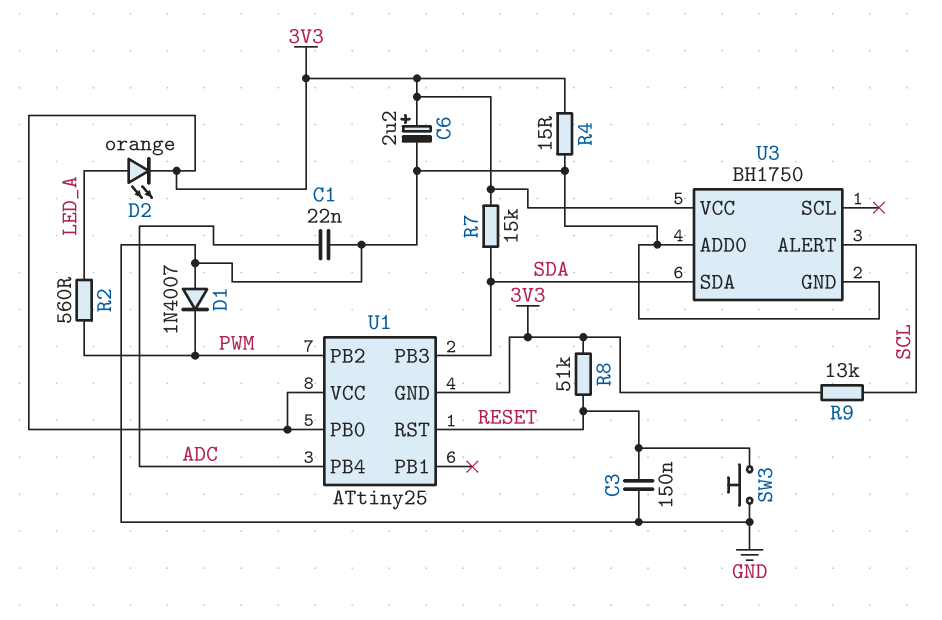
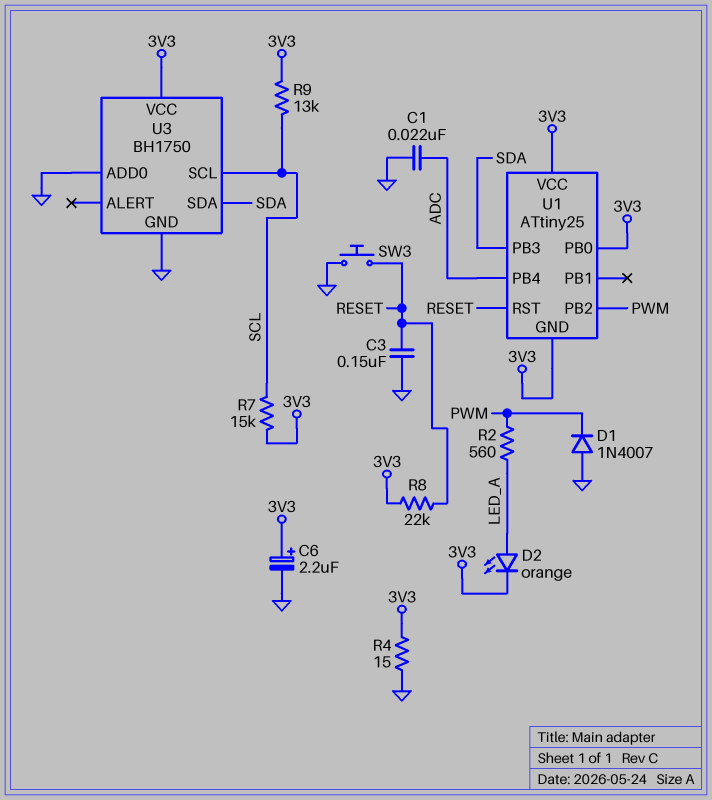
R7: 15k (3V3, SDA) -> 15k (3V3, SCL)
R8: 51k (3V3, RESET) -> 22k (3V3, RESET)
U3 pin ALERT: SCL -> none
U3 pin SCL: none -> SCL

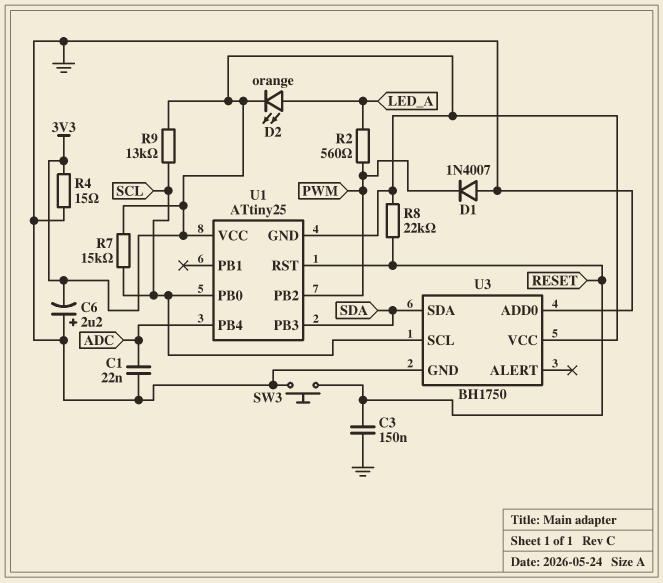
C6: 2.2uF (plus 3V3, minus GND) -> 2.2uF (plus GND, minus 3V3)
U1 pin PB0: 3V3 -> SCL

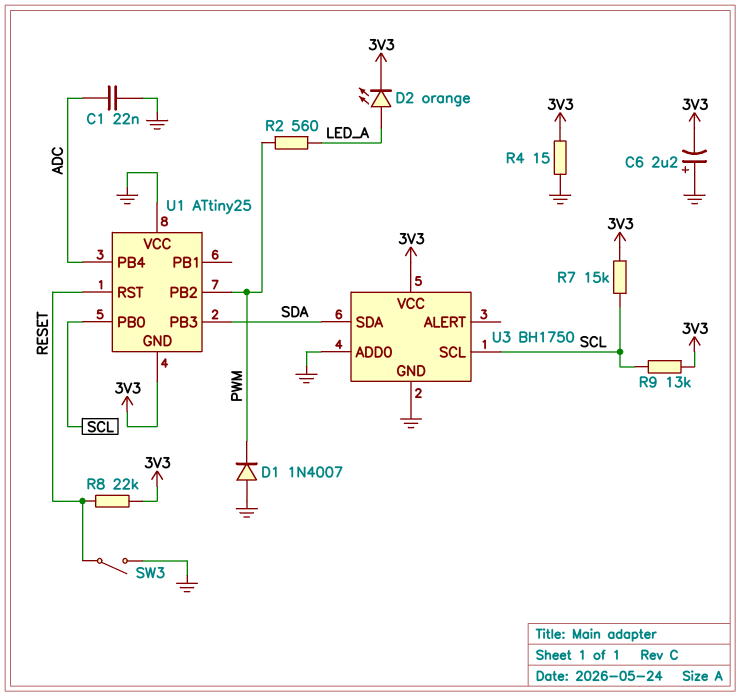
C3: 150nF (GND, RESET) -> none
SW3: button (GND, RESET) -> switch (GND, RESET)
U1 pin VCC: 3V3 -> GND

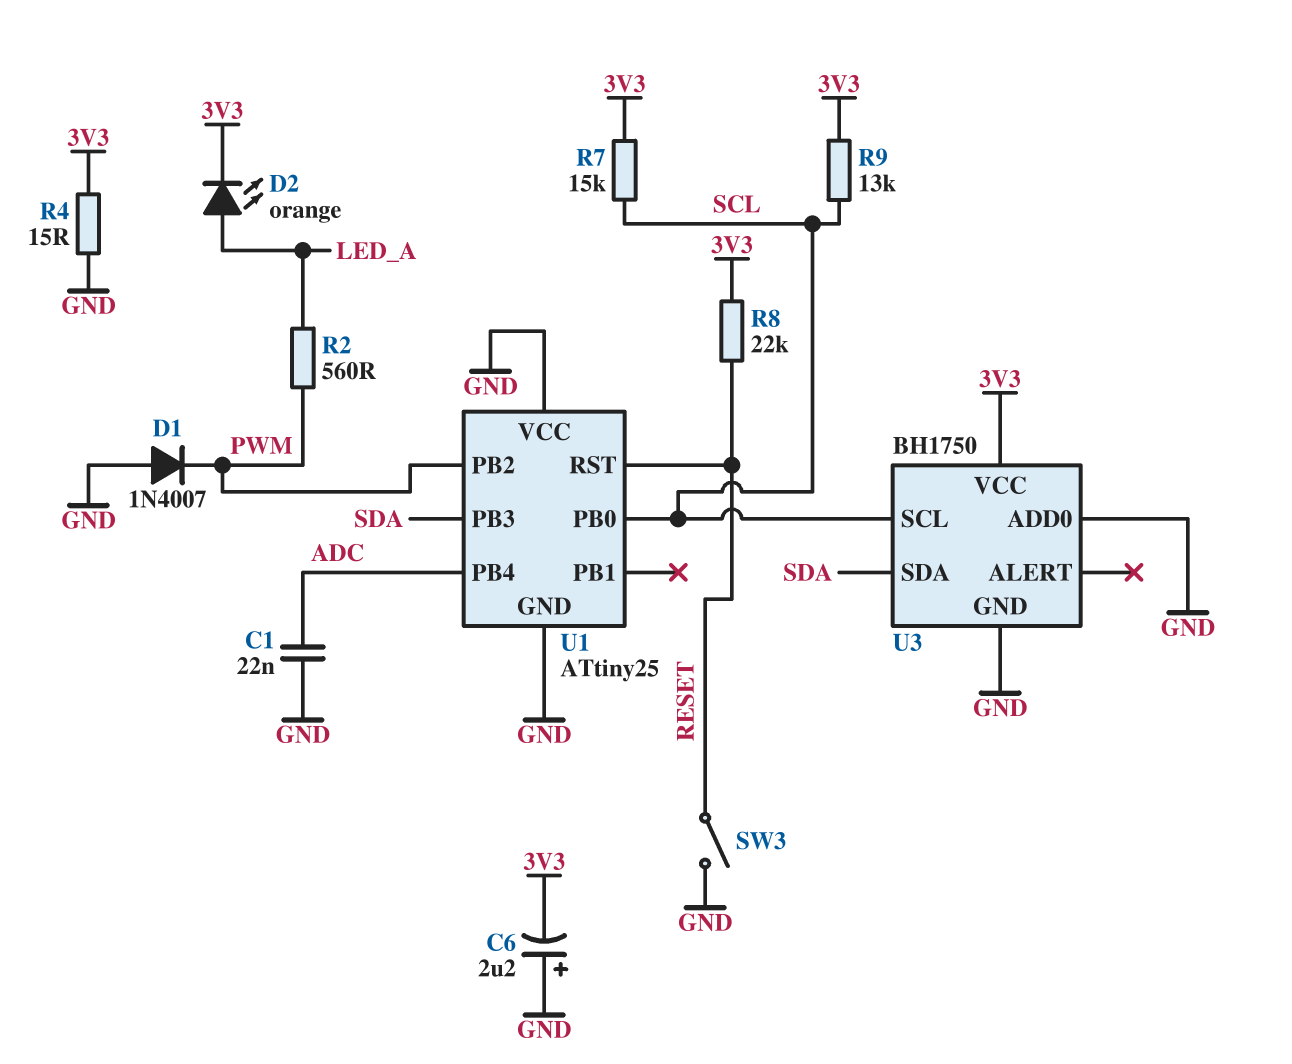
U1 pin GND: 3V3 -> GND

